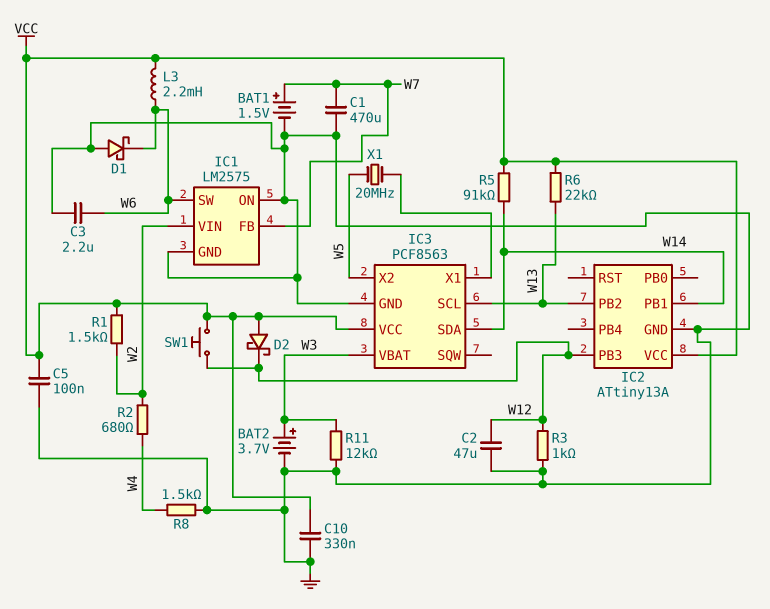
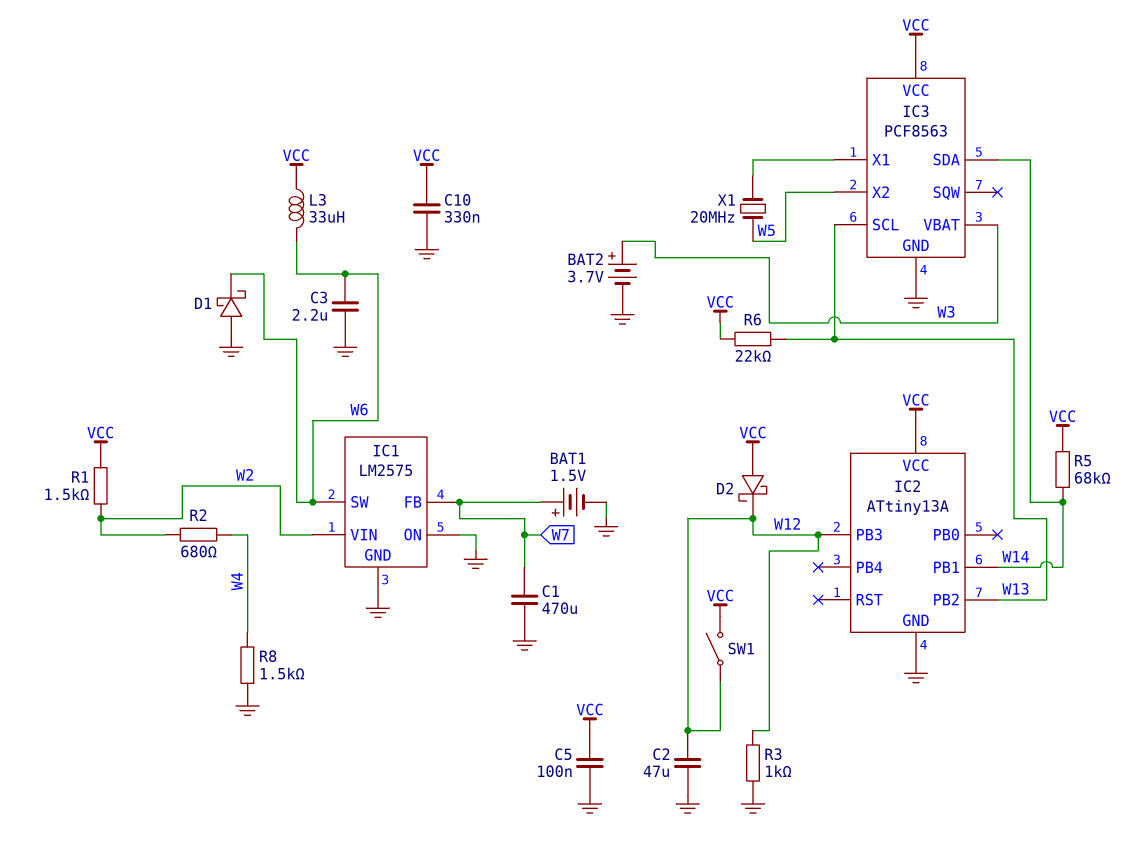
L3: 2.2mH (VCC, W6) -> 33uH (VCC, W6)
R5: 91k (VCC, W14) -> 68k (VCC, W14)
R11: 12k (GND, W3) -> none
SW1: button (VCC, W12) -> switch (VCC, W12)

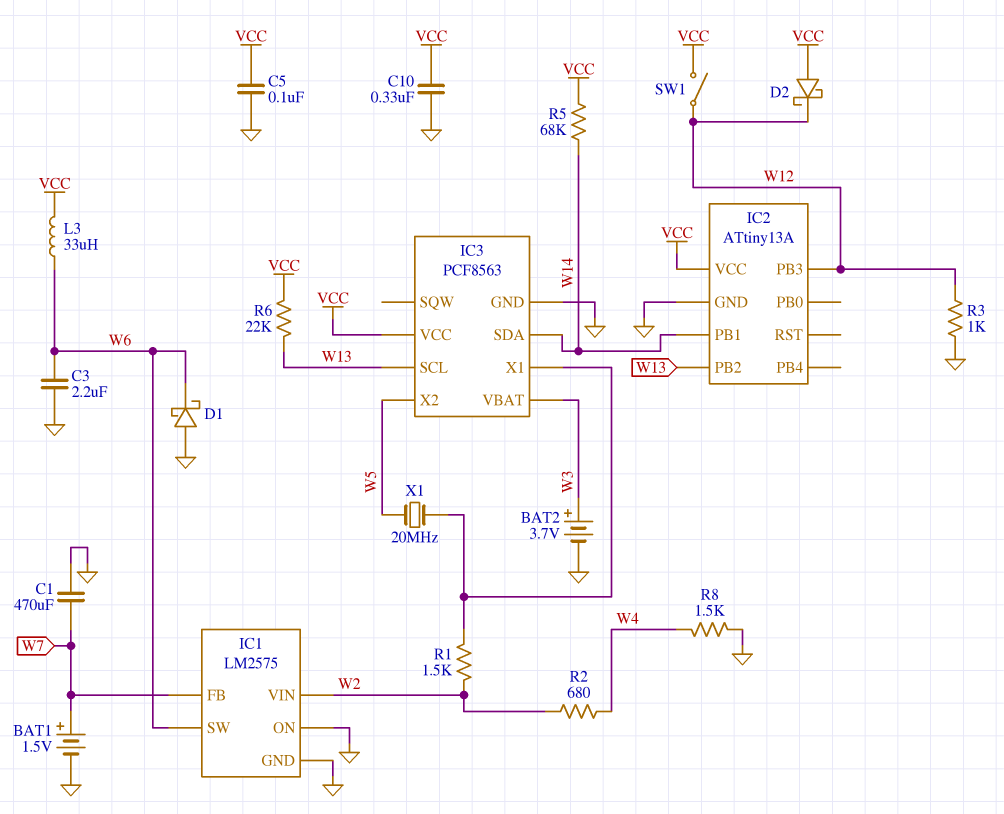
C2: 47uF (GND, W12) -> none
R1: 1.5k (VCC, W2) -> 1.5k (IC3/X1, W2)

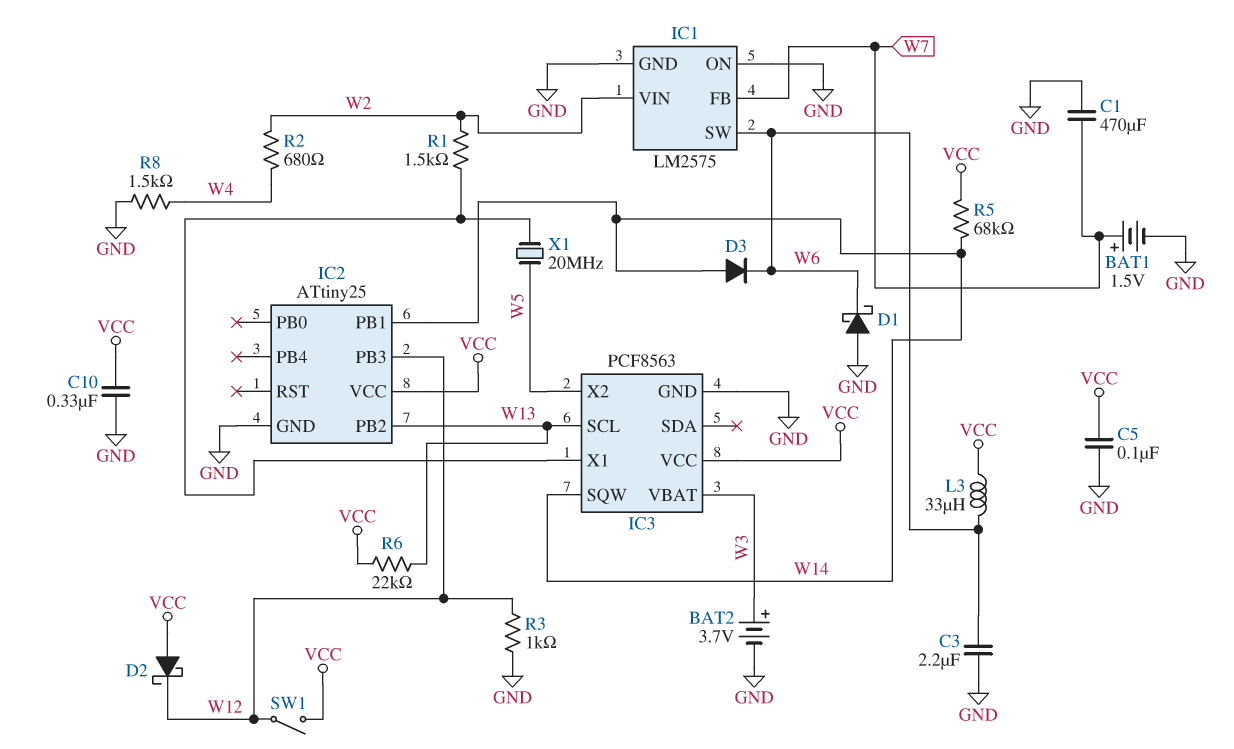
D3: none -> diode (A W14, K W6)
IC2: ATtiny13A -> ATtiny25
IC3 pin SDA: W14 -> none
IC3 pin SQW: none -> W14

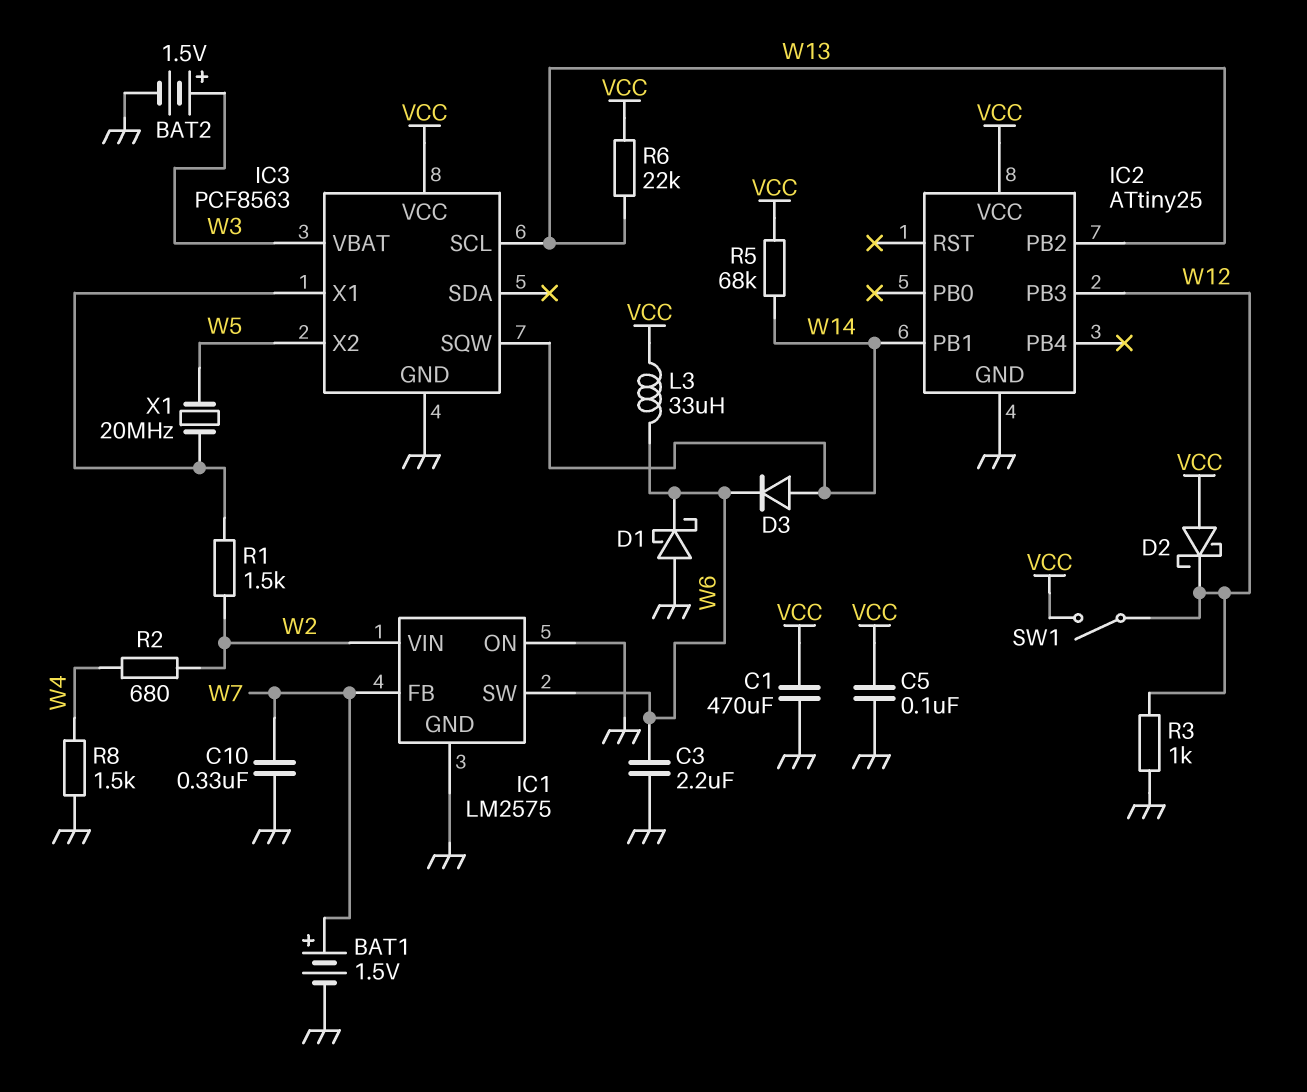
BAT2: 3.7V (plus W3, minus GND) -> 1.5V (plus W3, minus GND)
C1: 470uF (GND, W7) -> 470uF (GND, VCC)
C10: 330nF (GND, VCC) -> 330nF (GND, W7)

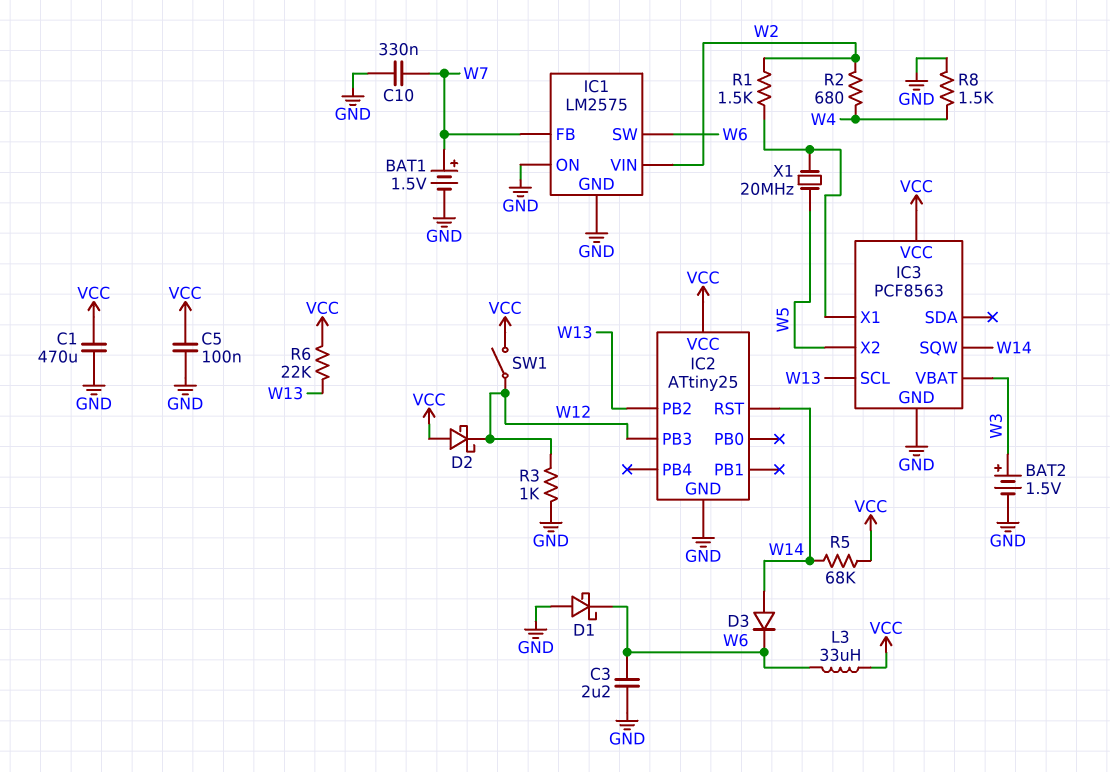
IC2 pin PB1: W14 -> none
IC2 pin RST: none -> W14

